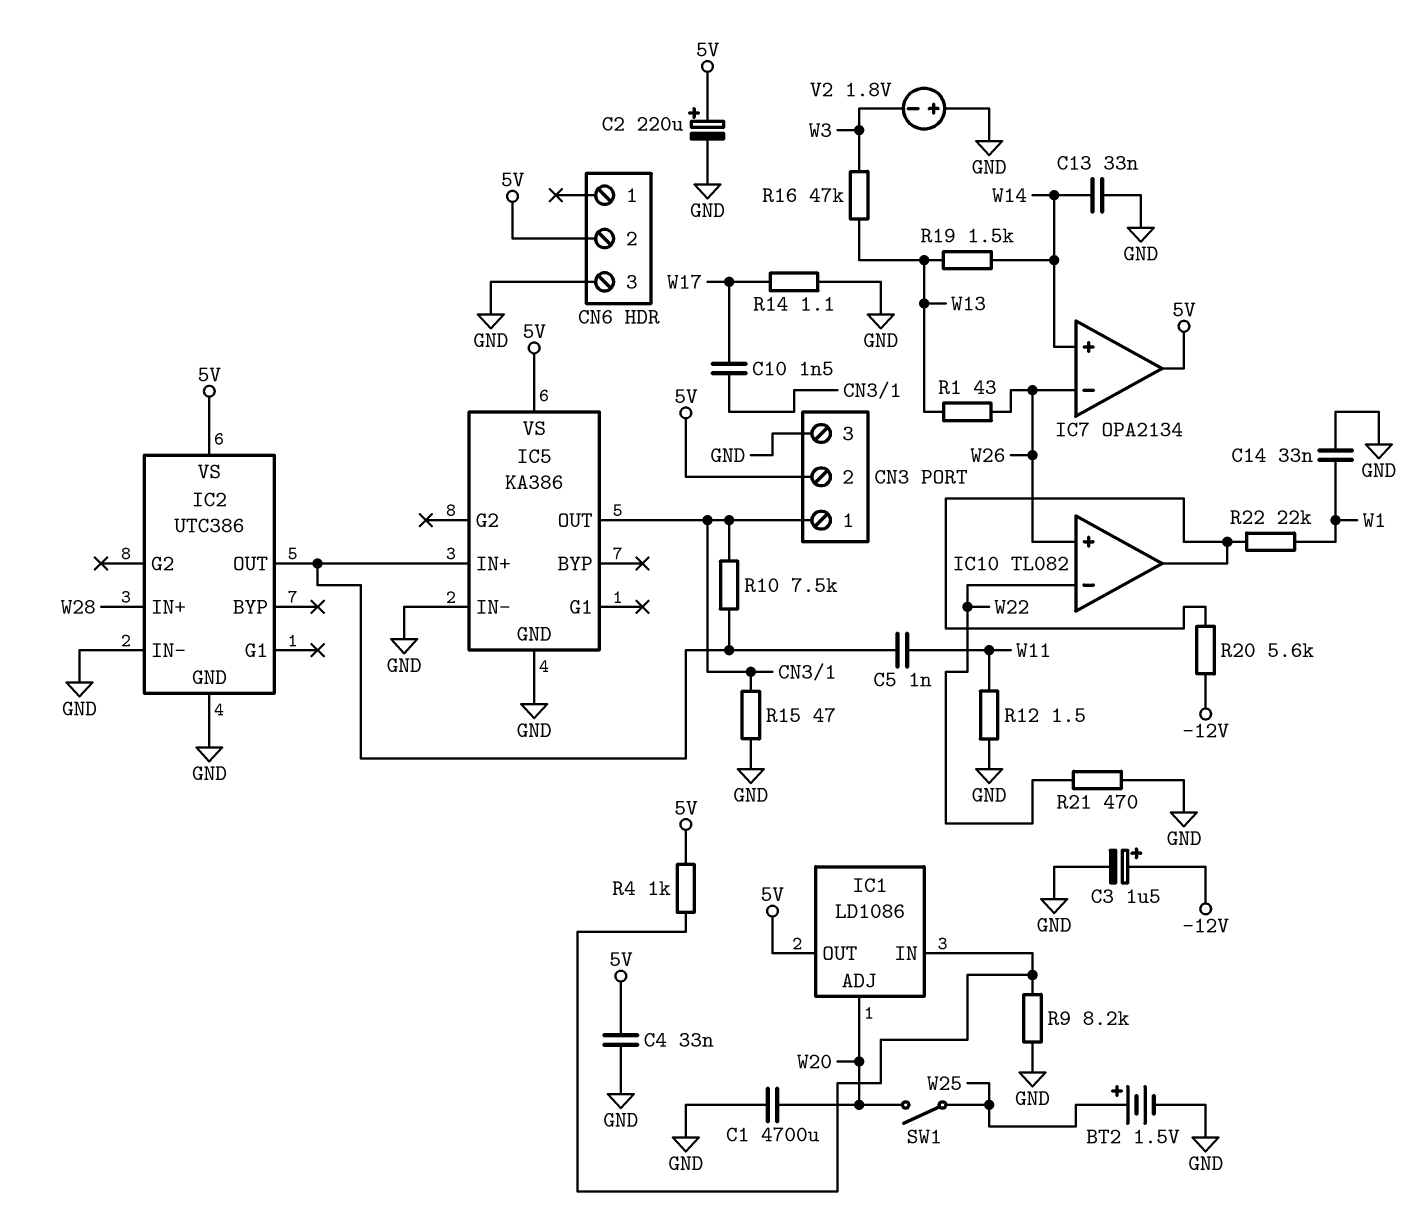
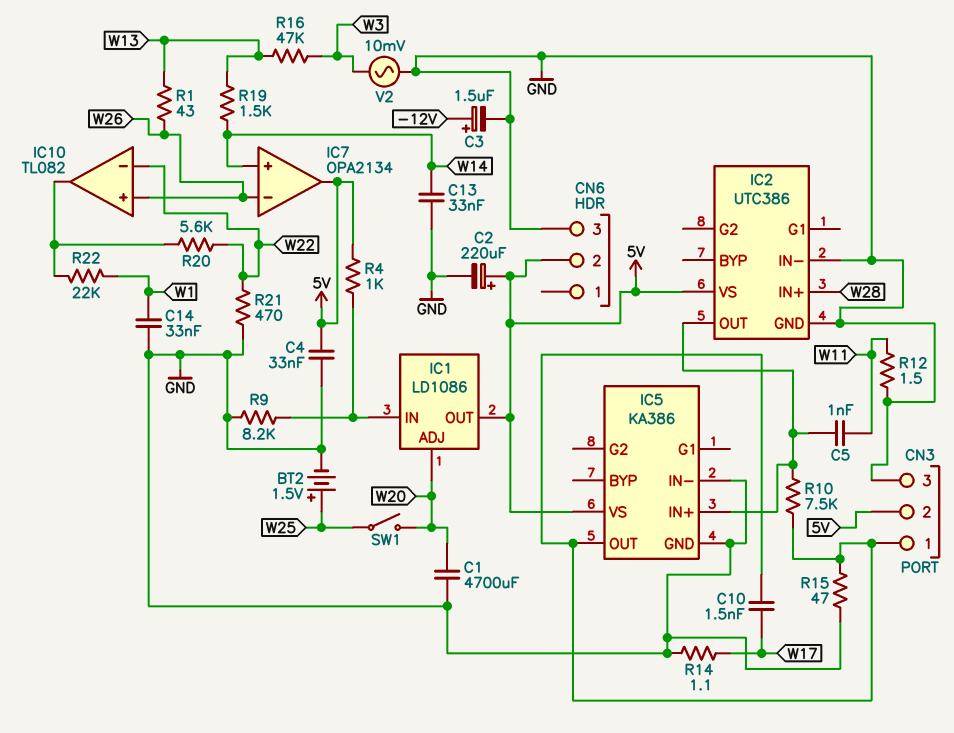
R20: 5.6k (-12V, IC10/out) -> 5.6k (IC10/out, W22)
V2: 1.8V (plus GND, minus W3) -> AC 10mV (GND, W3)

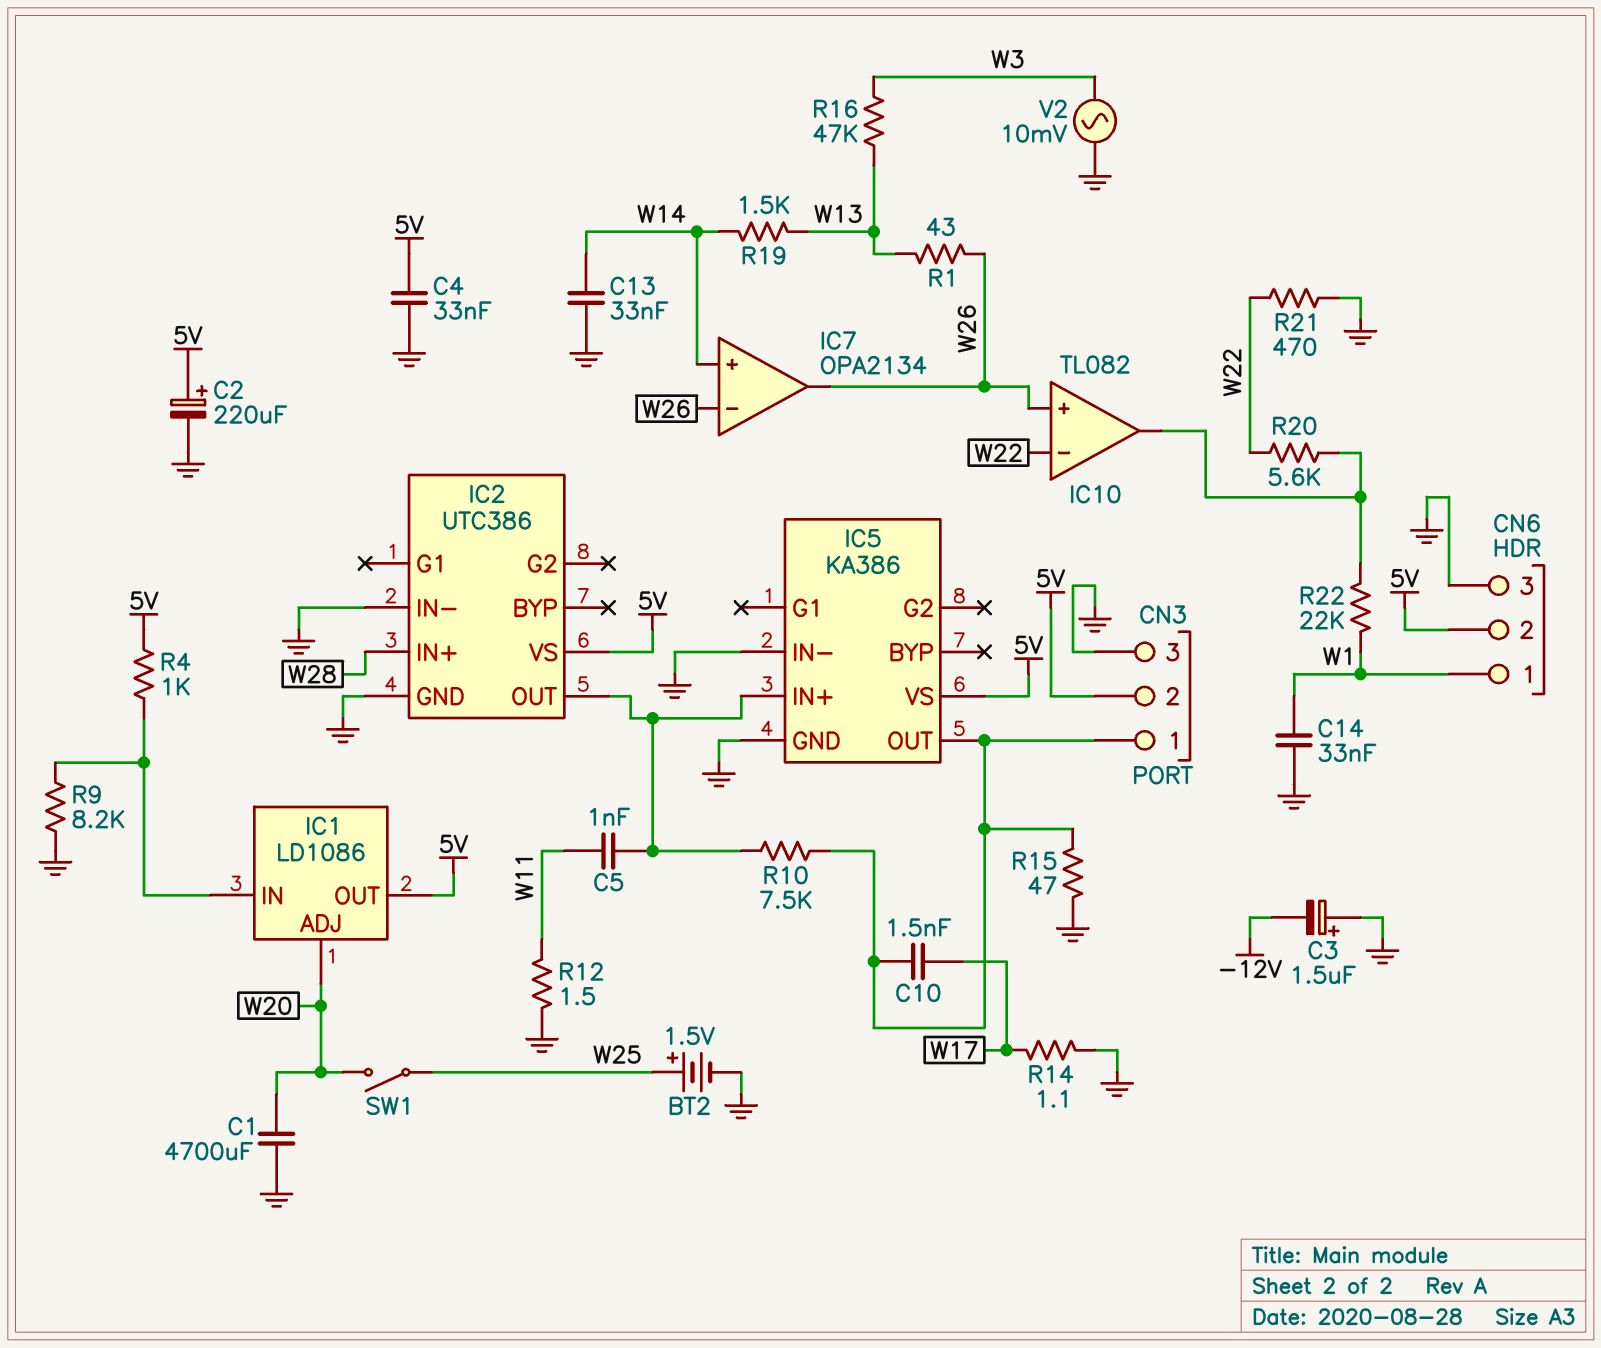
C3: 1.5uF (plus -12V, minus GND) -> 1.5uF (plus GND, minus -12V)
CN6 pin 1: none -> W1
IC7 pin out: 5V -> W26

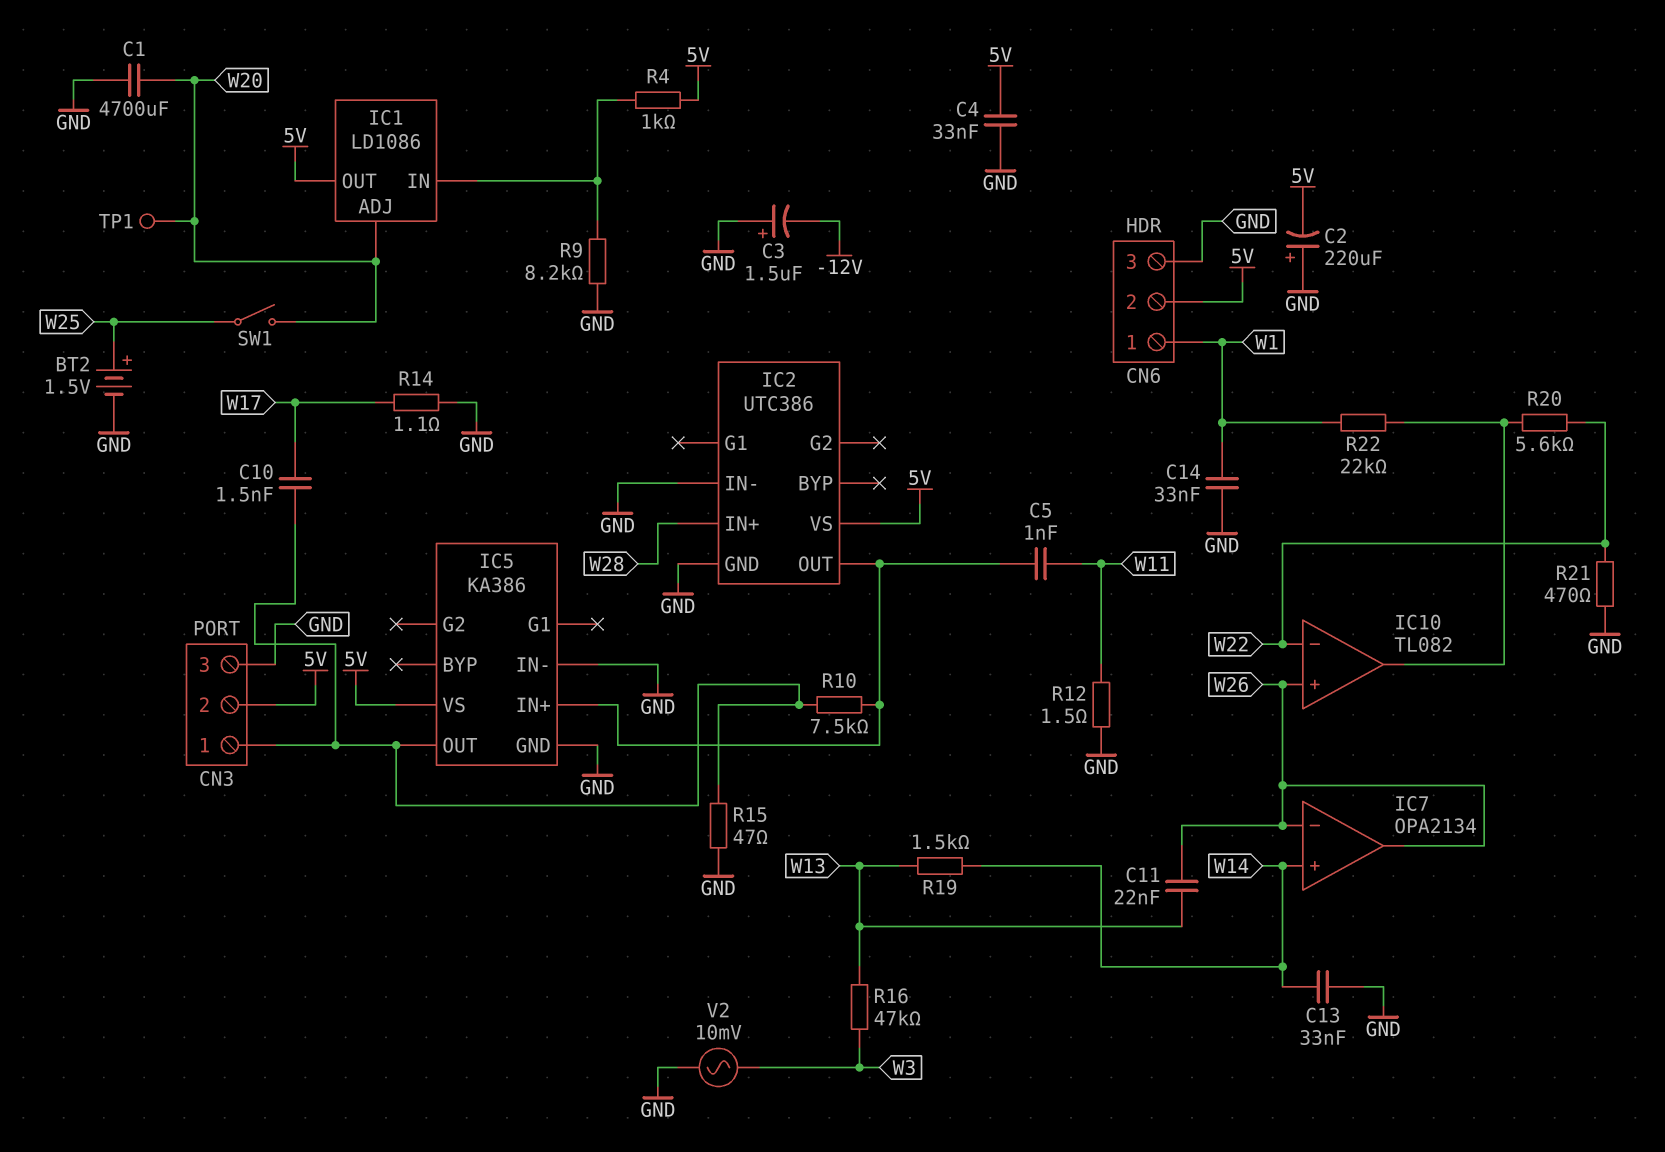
C2: 220uF (plus 5V, minus GND) -> 220uF (plus GND, minus 5V)
C11: none -> 22nF (W13, W26)
R1: 43 (W13, W26) -> none
TP1: none -> test point (W20)

